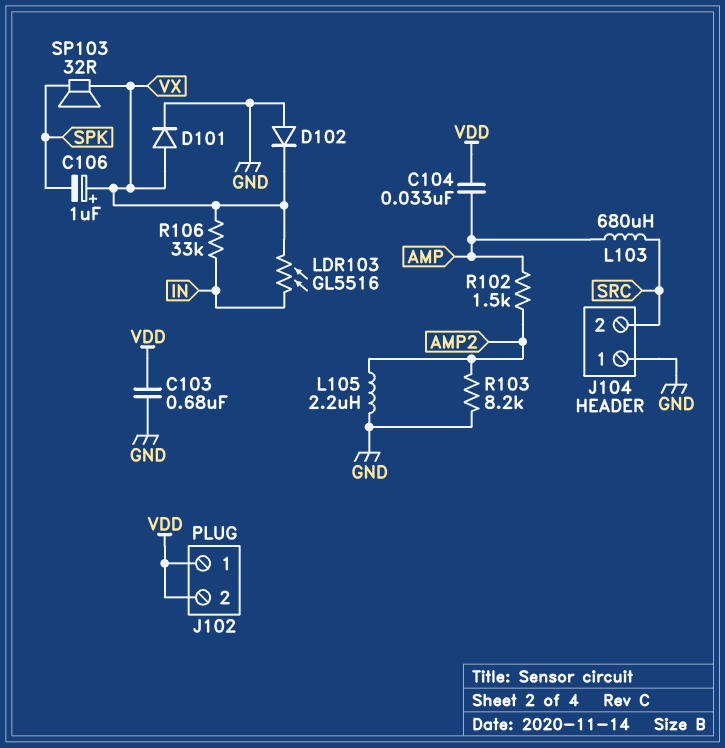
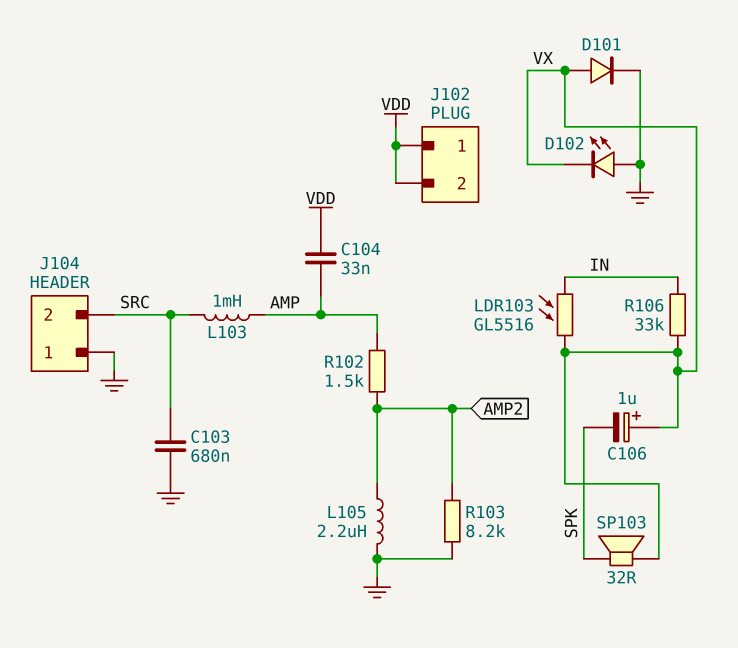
C103: 680nF (GND, VDD) -> 680nF (GND, SRC)
D102: diode (A GND, K VX) -> LED (A GND, K VX)
L103: 680uH (AMP, SRC) -> 1mH (AMP, SRC)

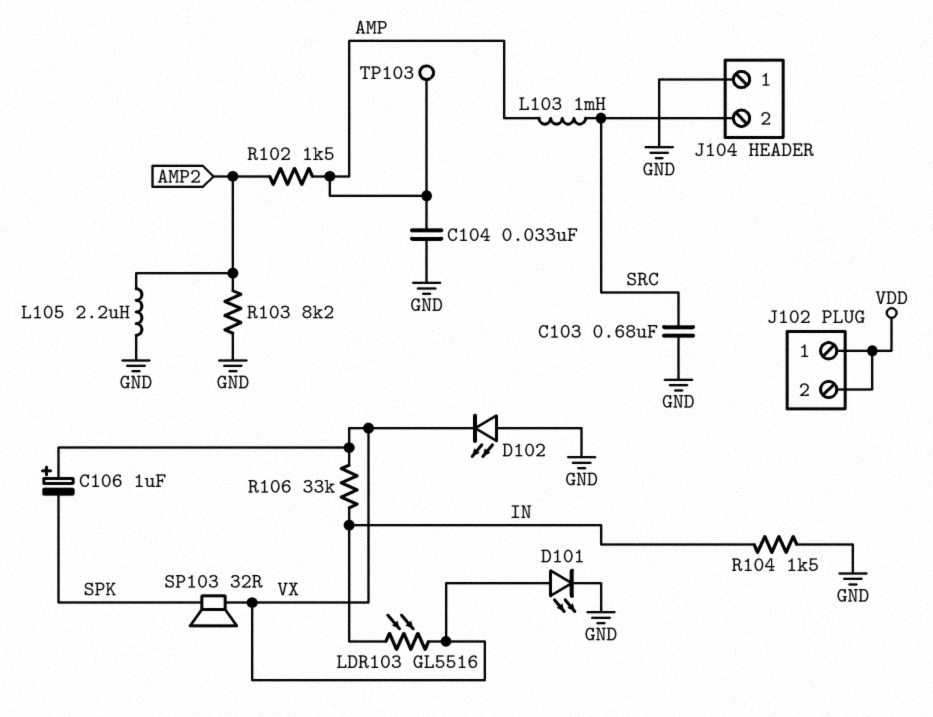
C104: 33nF (AMP, VDD) -> 33nF (AMP, GND)
D101: diode (A VX, K GND) -> LED (A VX, K GND)
R104: none -> 1.5k (GND, IN)
TP103: none -> test point (AMP)

